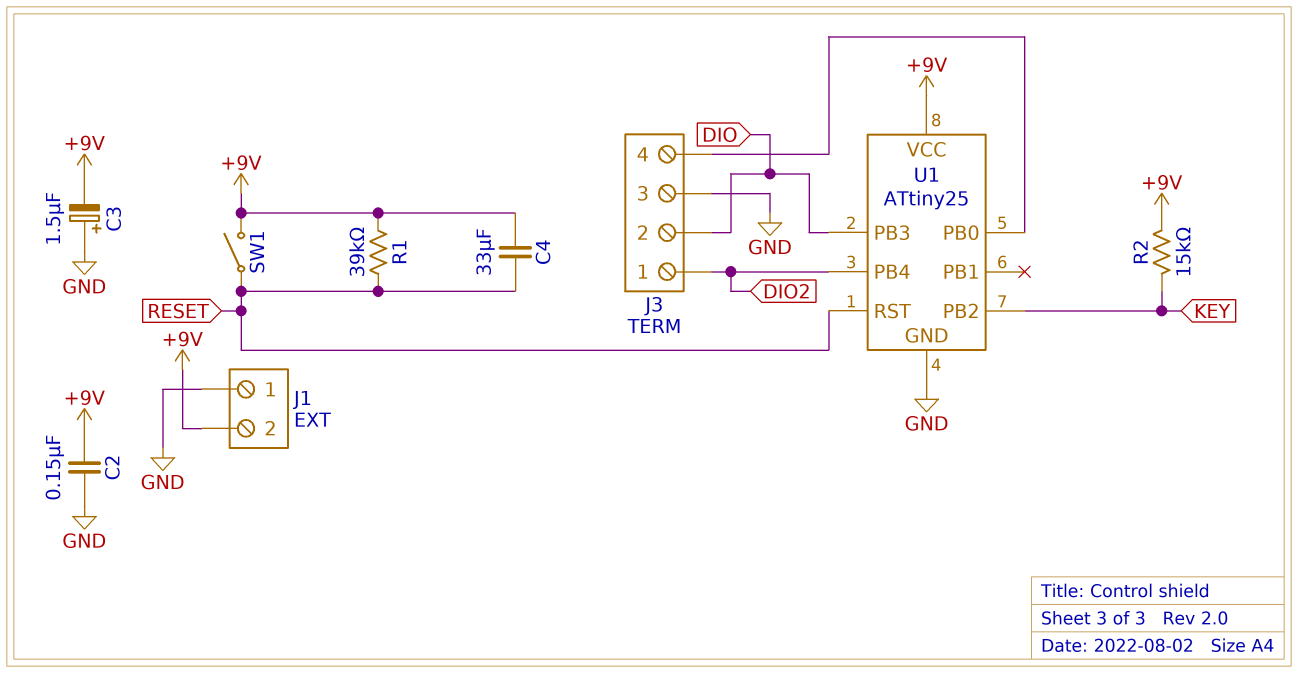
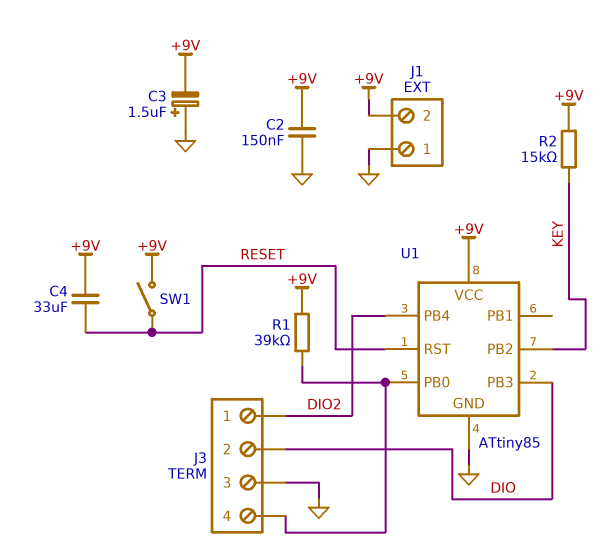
R1: 39k (+9V, RESET) -> 39k (+9V, J3/4)
U1: ATtiny25 -> ATtiny85

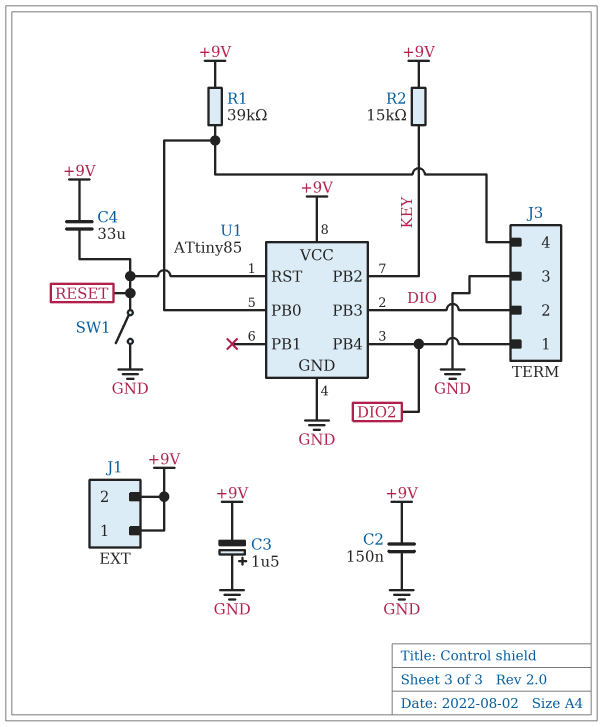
J1 pin 1: GND -> +9V
SW1: switch (+9V, RESET) -> switch (GND, RESET)

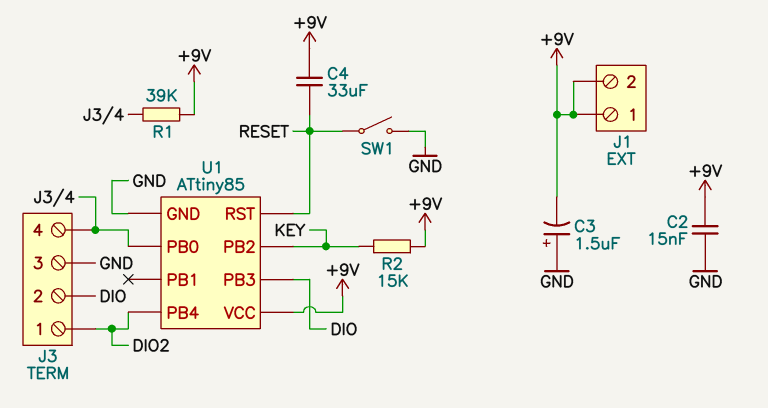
C2: 150nF (+9V, GND) -> 15nF (+9V, GND)

